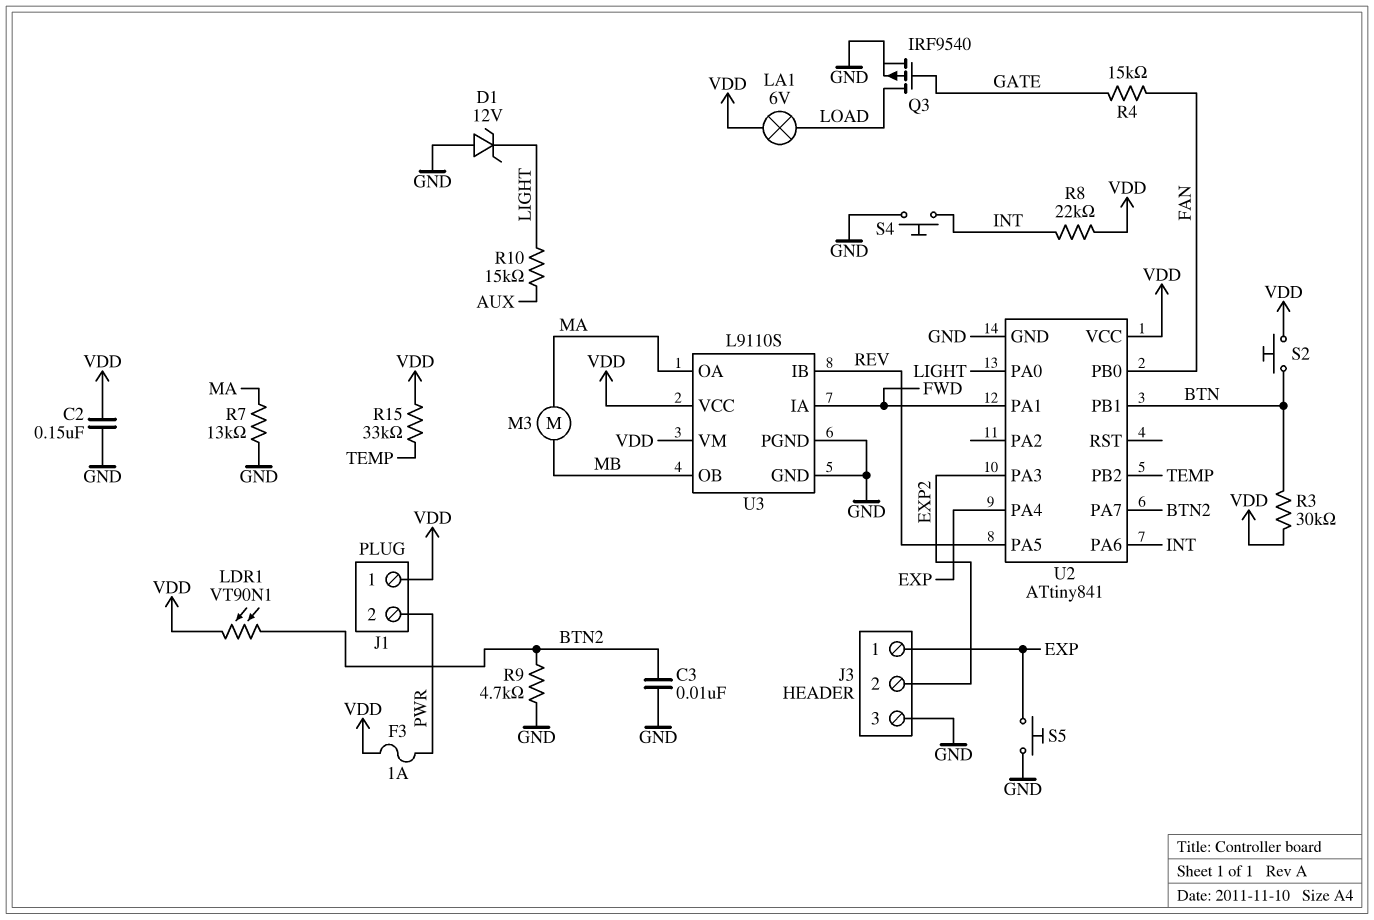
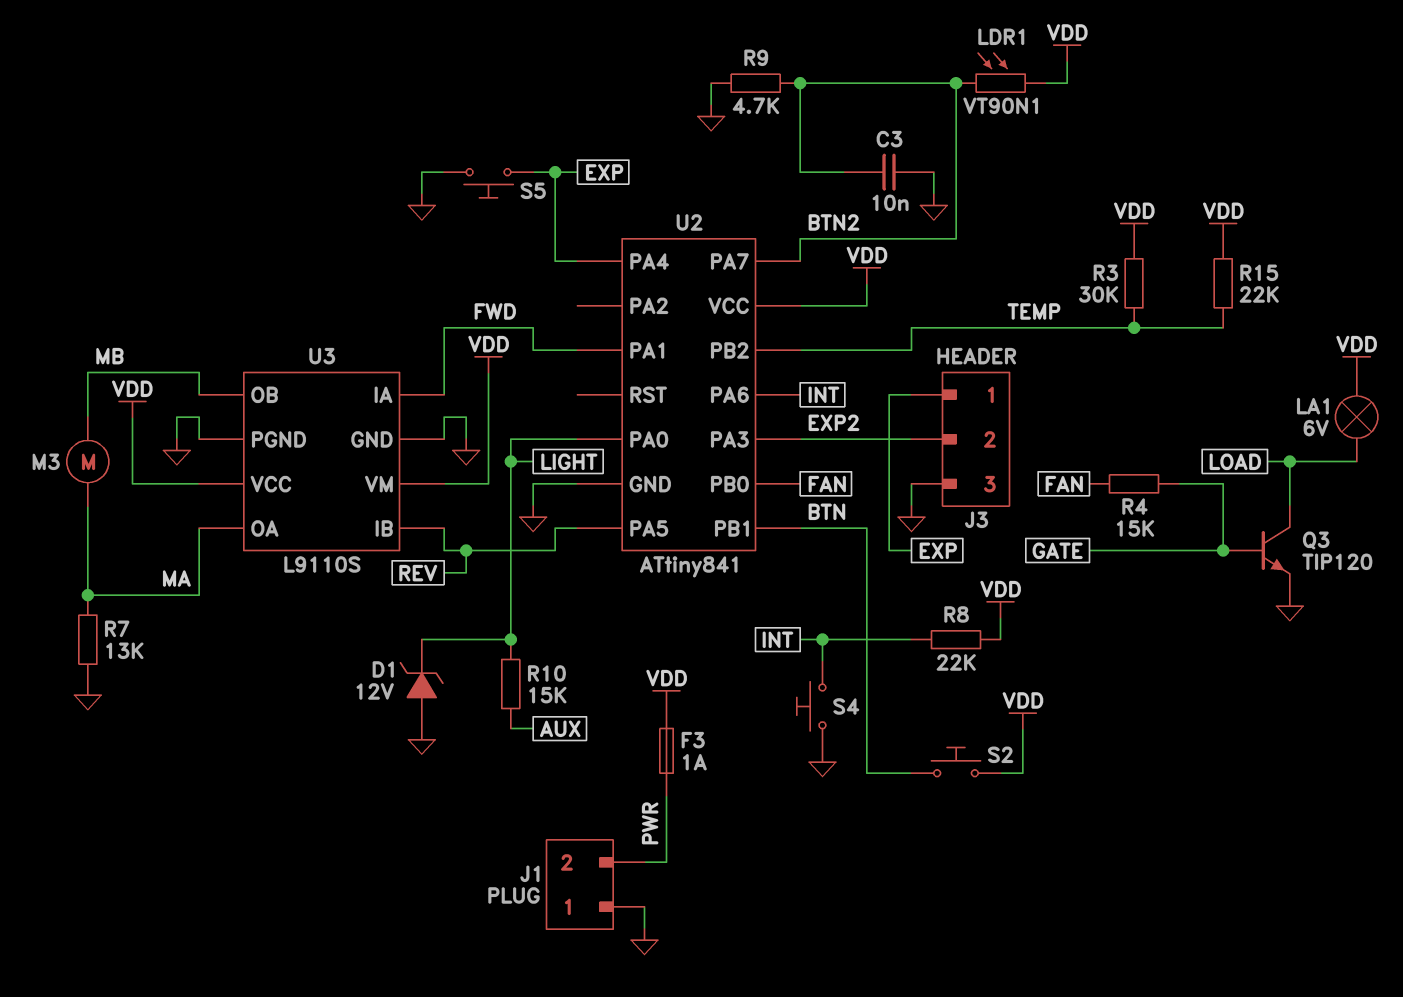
C2: 150nF (GND, VDD) -> none
J1 pin 1: VDD -> GND
Q3: PMOS IRF9540 (G GATE, D LOAD, S GND) -> NPN TIP120 (B GATE, C LOAD, E GND)
R3: 30k (BTN, VDD) -> 30k (TEMP, VDD)
R15: 33k (TEMP, VDD) -> 22k (TEMP, VDD)

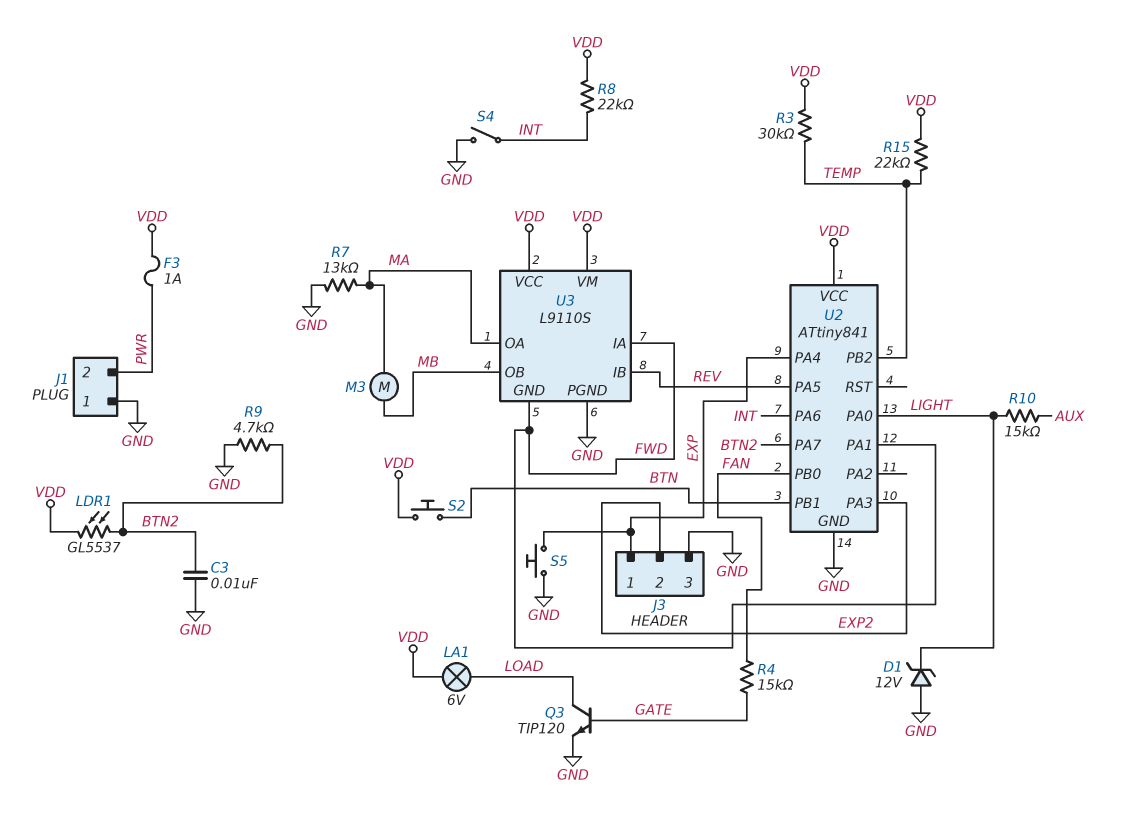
LDR1: VT90N1 (BTN2, VDD) -> GL5537 (BTN2, VDD)
S4: button (GND, INT) -> switch (GND, INT)
U3 pin GND: GND -> FWD

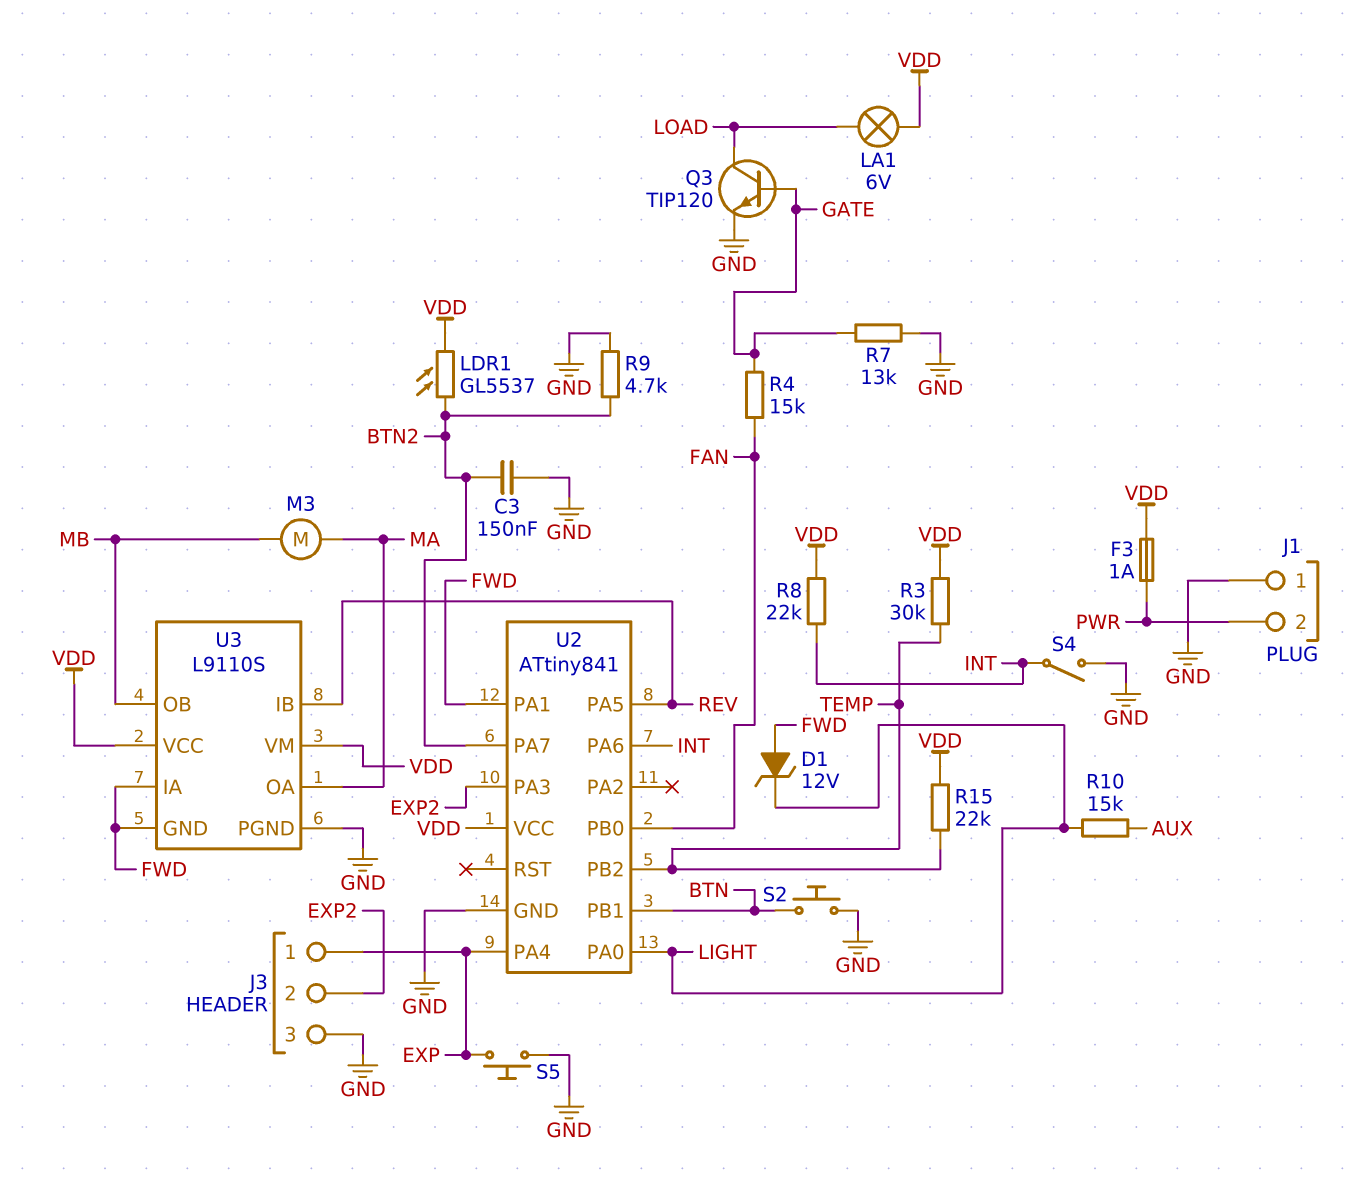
C3: 10nF (BTN2, GND) -> 150nF (BTN2, GND)
D1: zener 12V (A GND, K LIGHT) -> zener 12V (A FWD, K LIGHT)
R7: 13k (GND, MA) -> 13k (GATE, GND)
S2: button (BTN, VDD) -> button (BTN, GND)

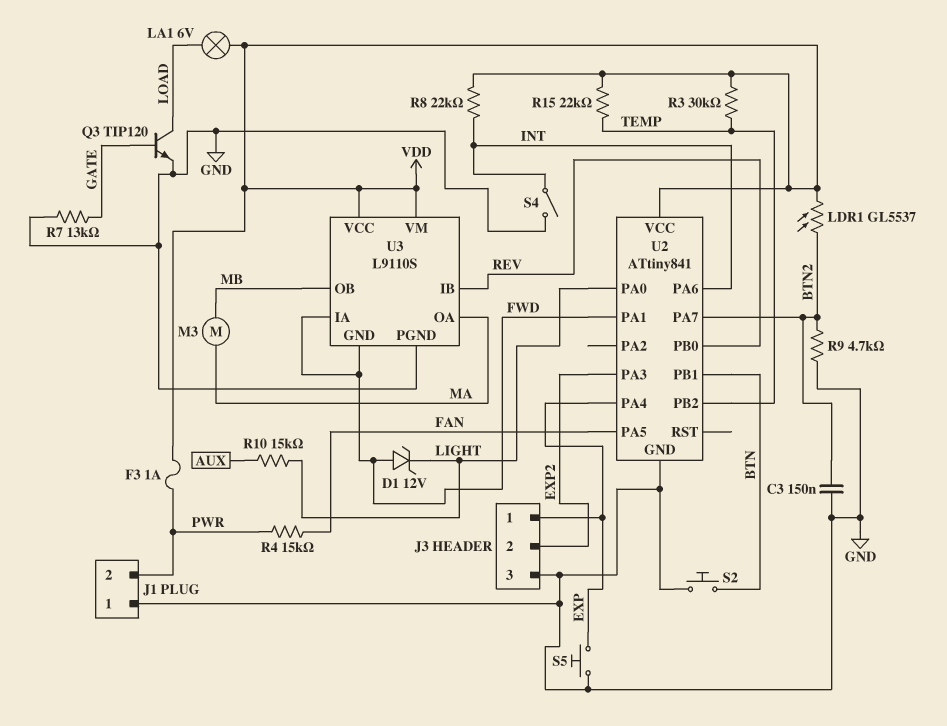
R4: 15k (FAN, GATE) -> 15k (FAN, PWR)
U2 pin PA5: REV -> FAN
U2 pin PB0: FAN -> REV

